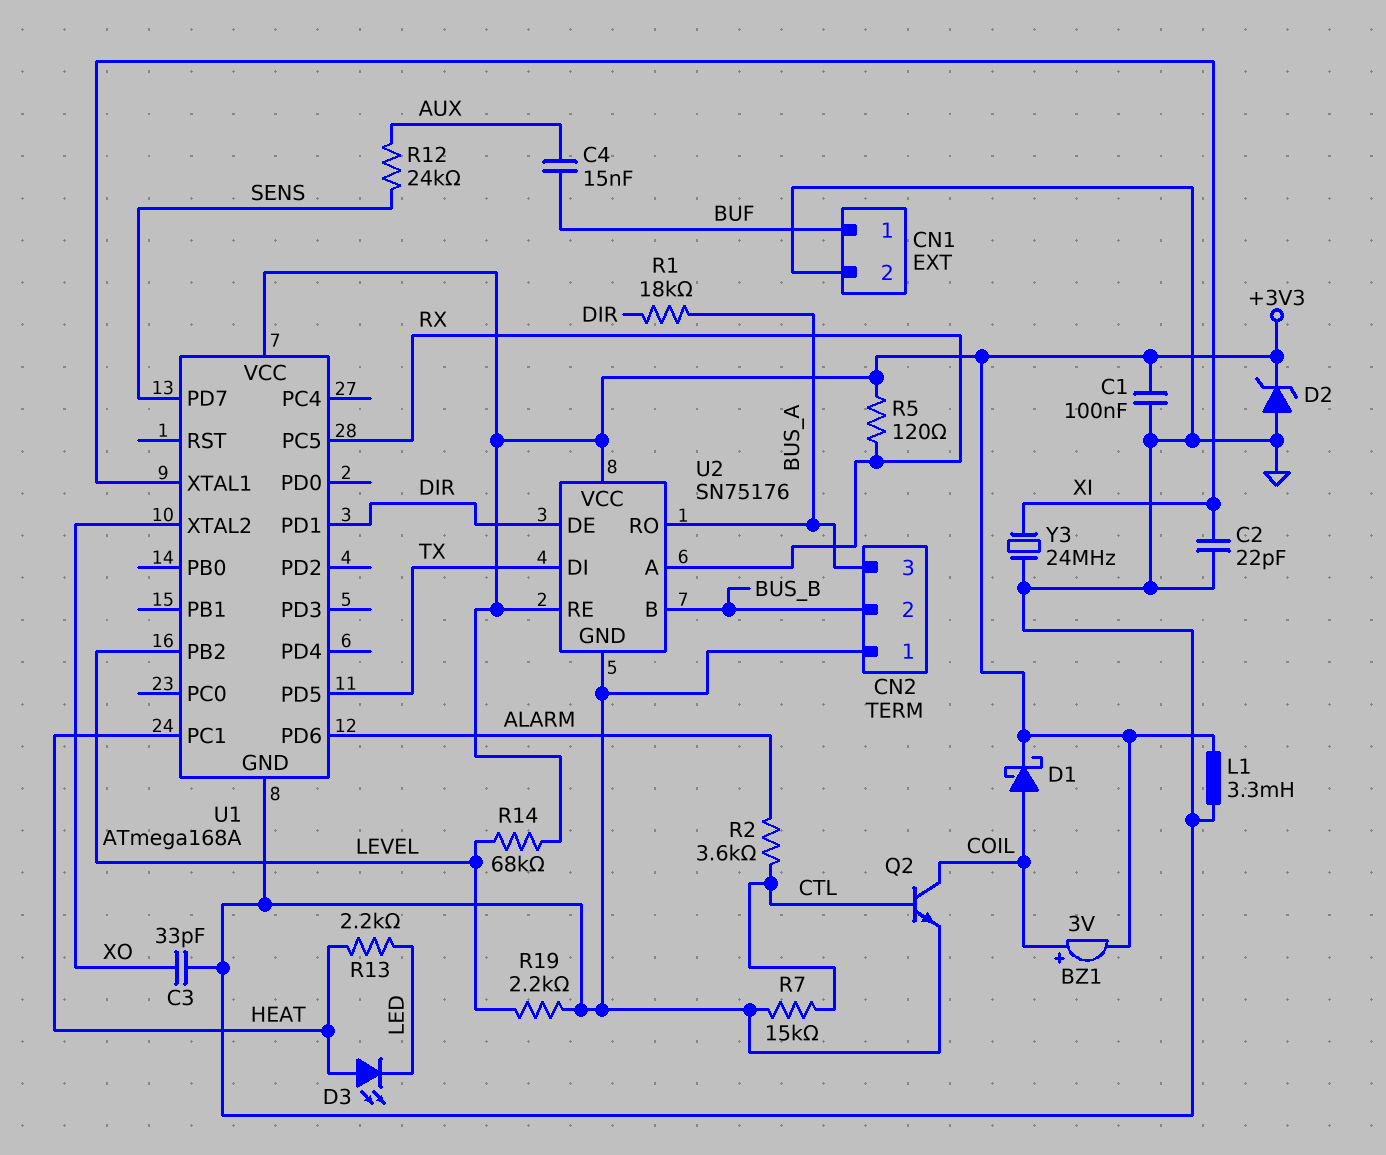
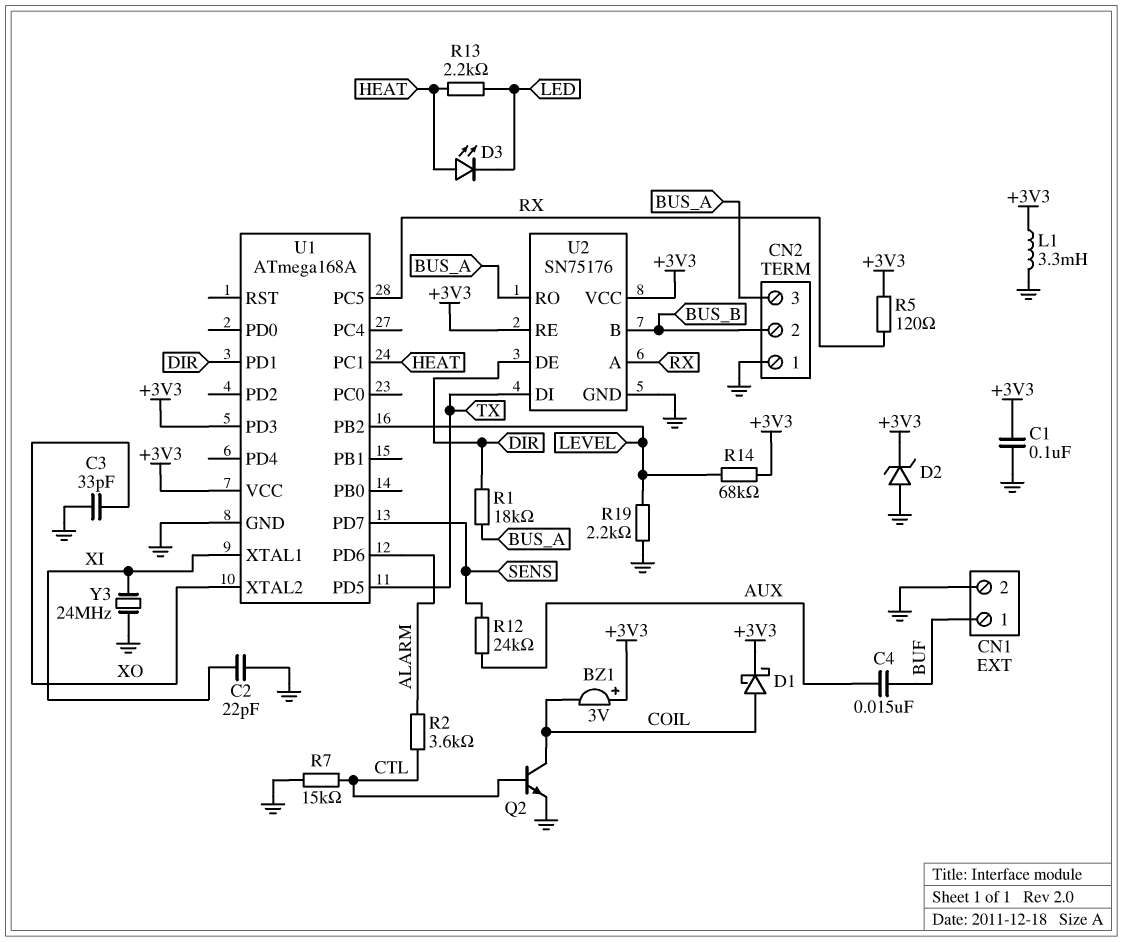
BZ1: buzzer 3V (plus COIL, minus +3V3) -> buzzer 3V (plus +3V3, minus COIL)
U1 pin PD3: none -> +3V3

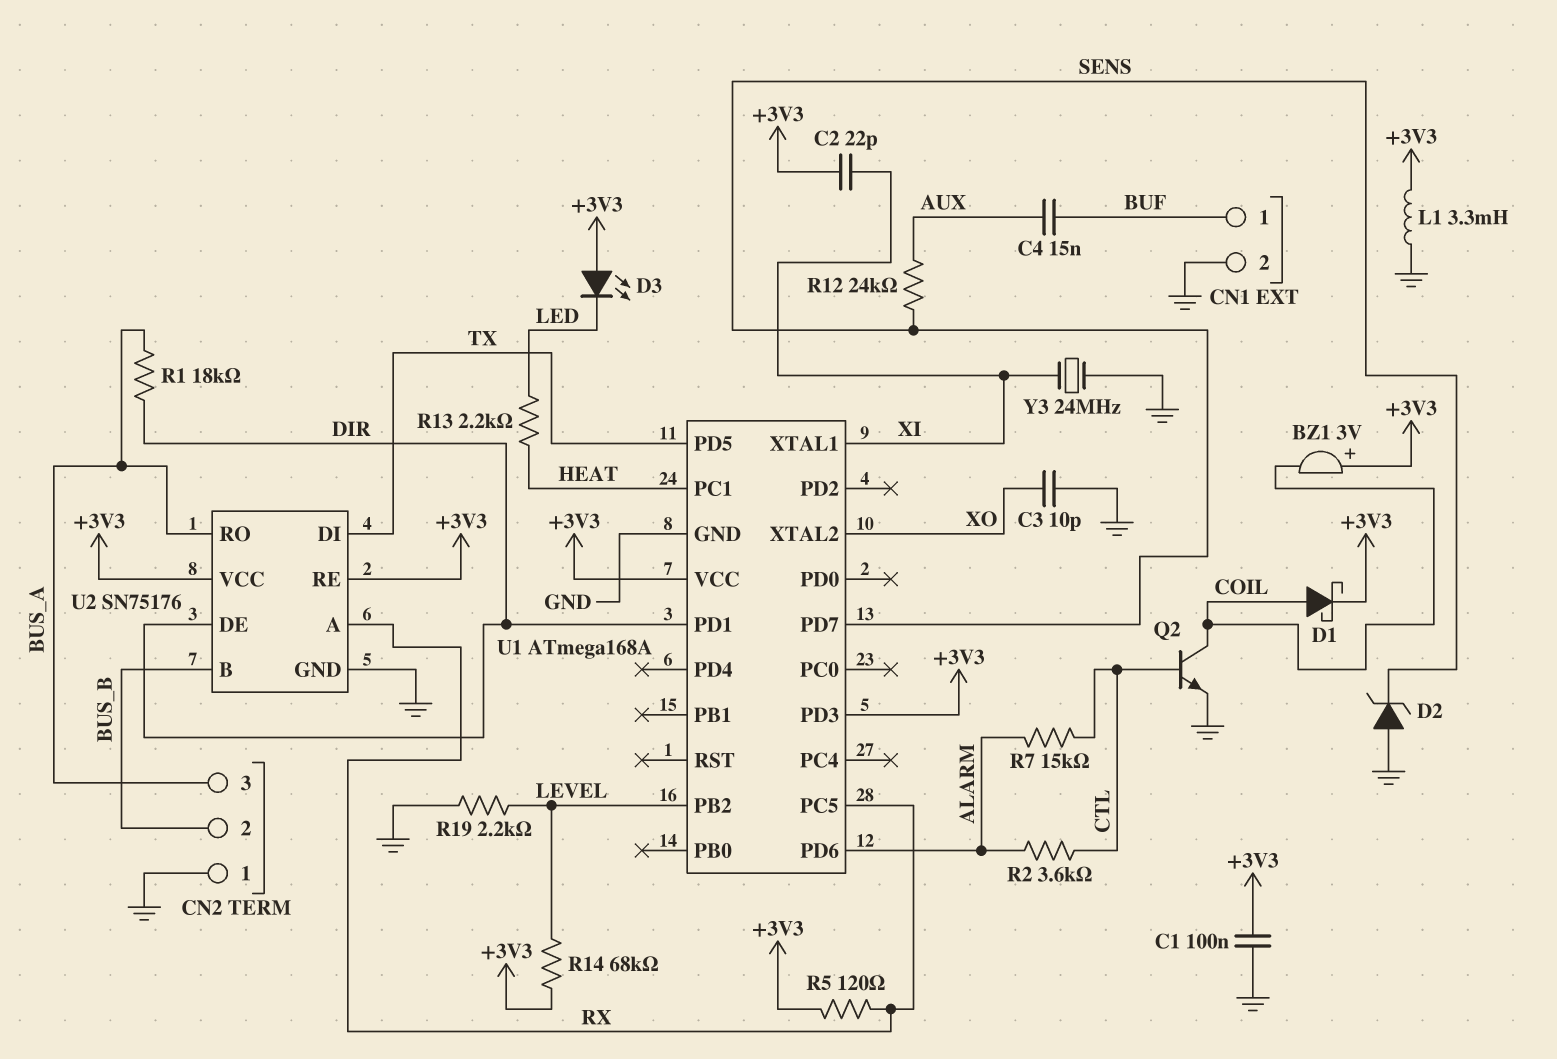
C2: 22pF (GND, XI) -> 22pF (+3V3, XI)
C3: 33pF (GND, XO) -> 10pF (GND, XO)
D2: zener (A GND, K +3V3) -> zener (A GND, K SENS)
D3: LED (A HEAT, K LED) -> LED (A +3V3, K LED)
R7: 15k (CTL, GND) -> 15k (ALARM, CTL)

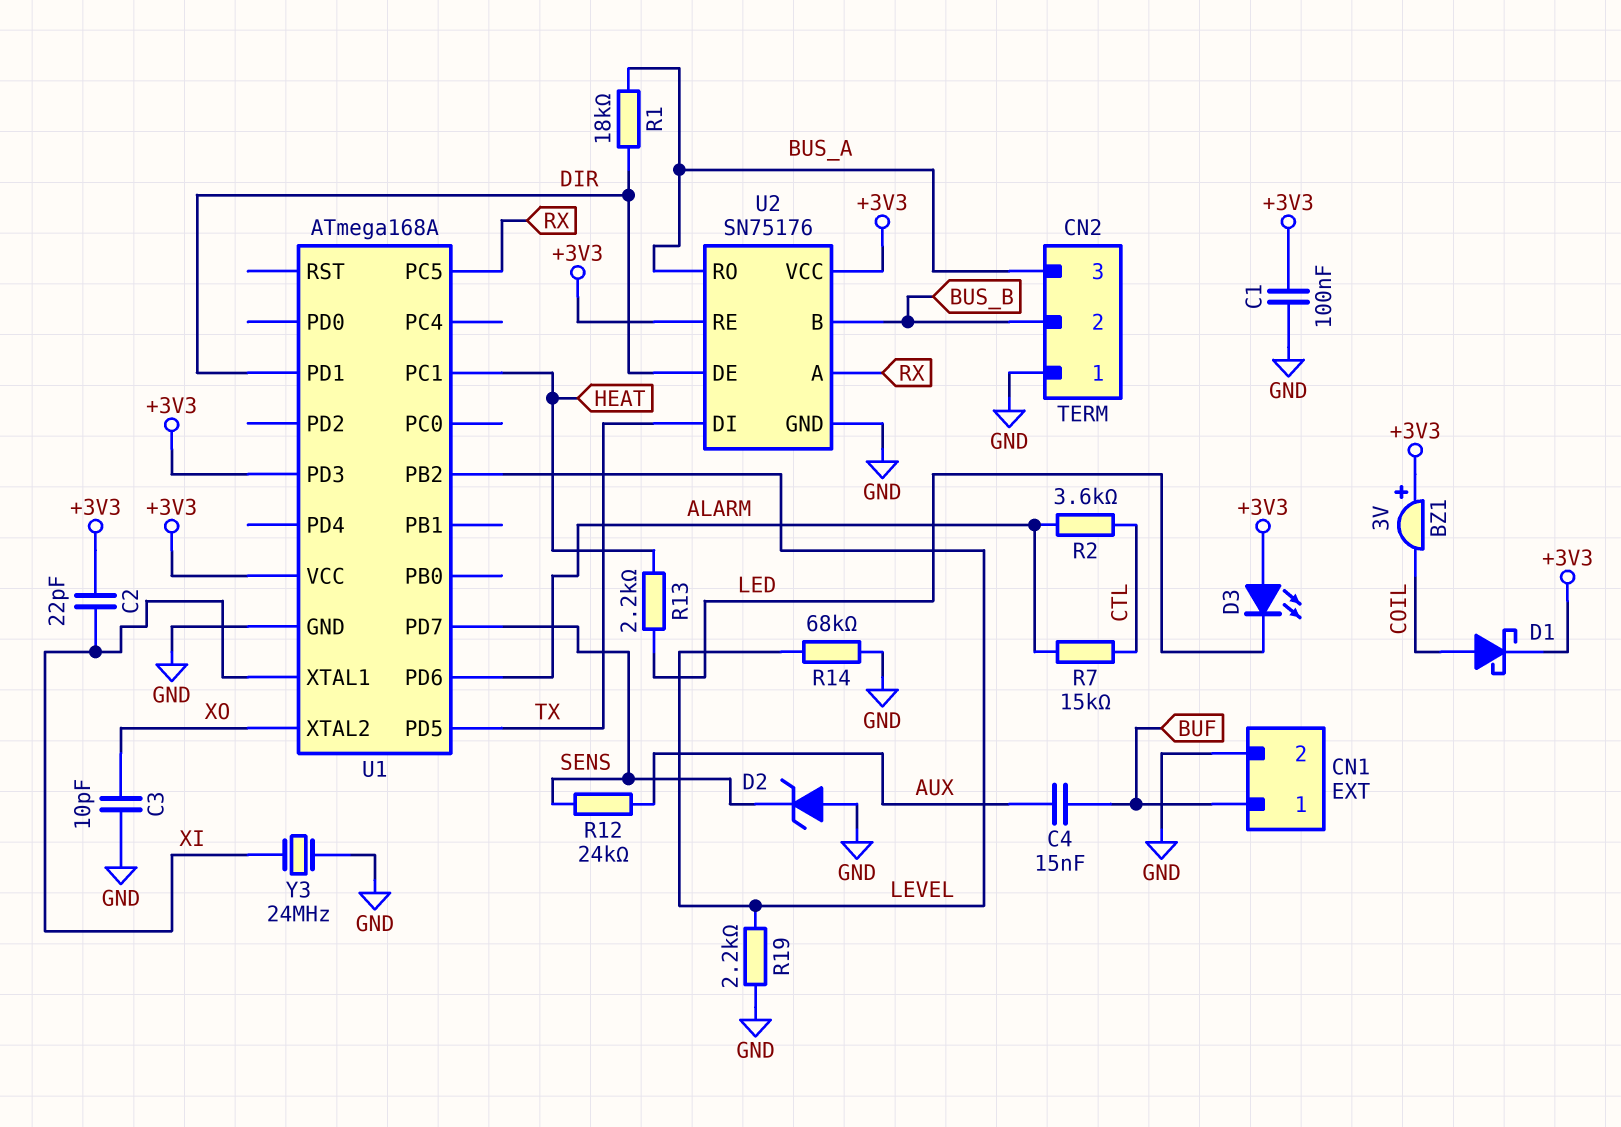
L1: 3.3mH (+3V3, GND) -> none
Q2: NPN (B CTL, C COIL, E GND) -> none
R5: 120 (+3V3, RX) -> none
R14: 68k (+3V3, LEVEL) -> 68k (GND, LEVEL)

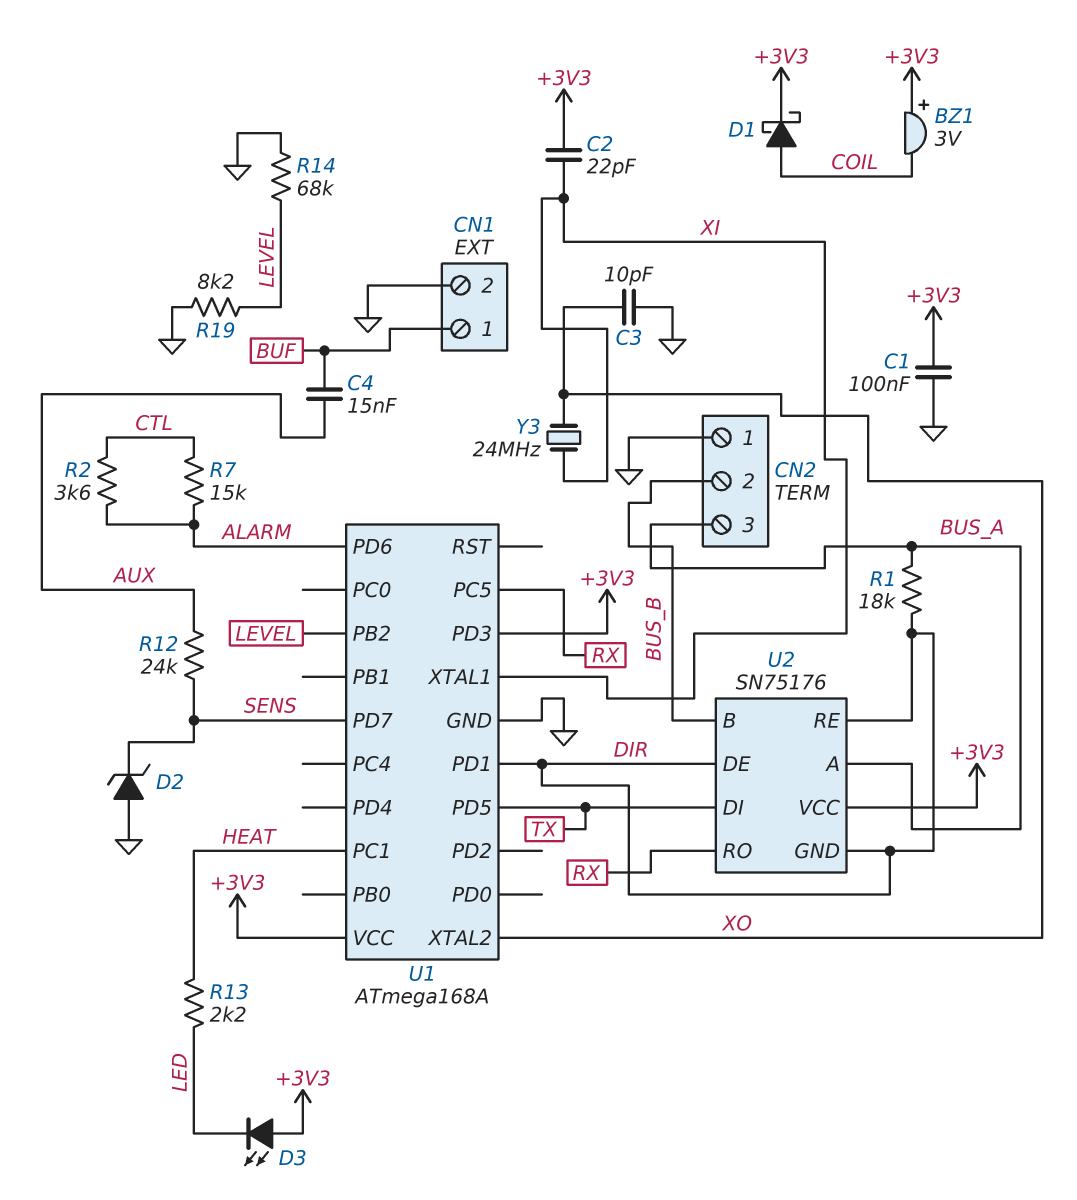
R19: 2.2k (GND, LEVEL) -> 8.2k (GND, LEVEL)
U2 pin A: RX -> BUS_A
U2 pin GND: GND -> DIR
U2 pin RE: +3V3 -> DIR
U2 pin RO: BUS_A -> RX
Y3: 24MHz (GND, XI) -> 24MHz (XI, XO)

